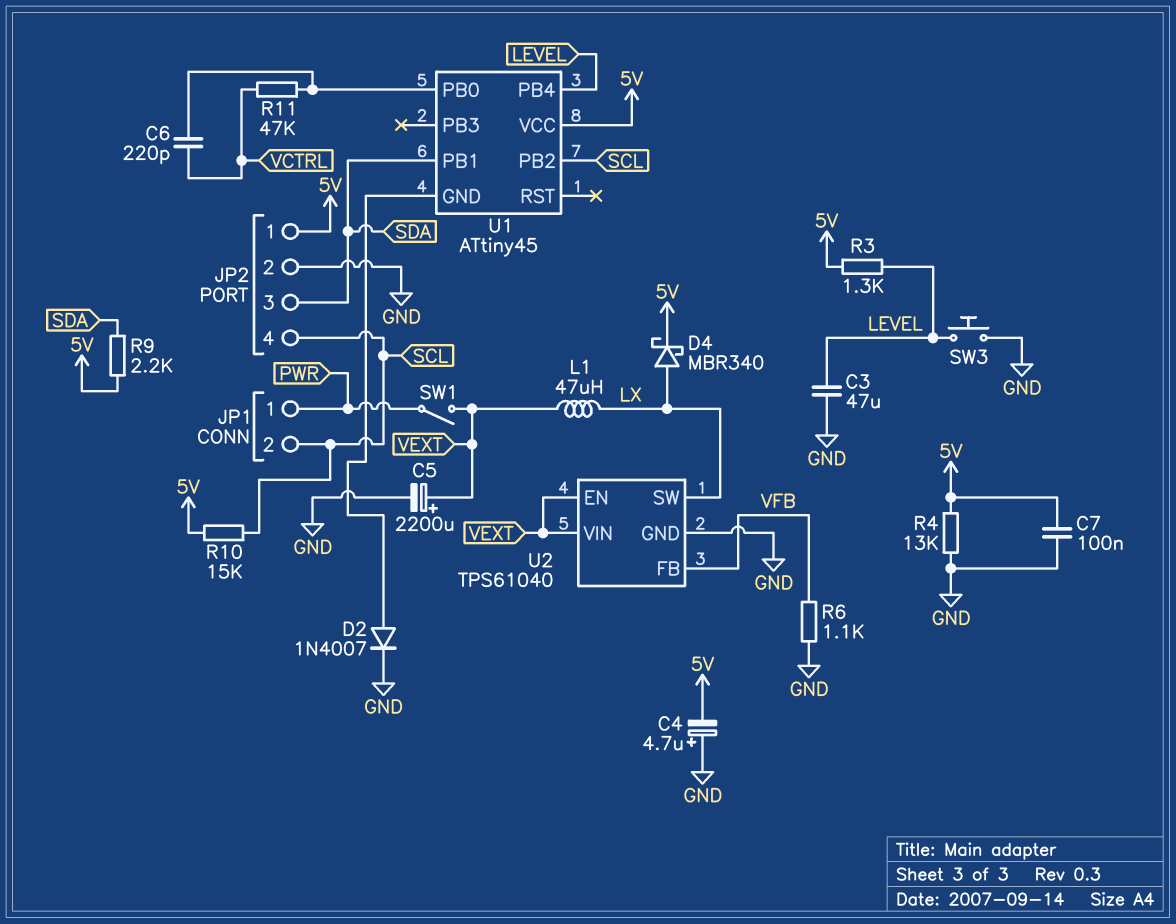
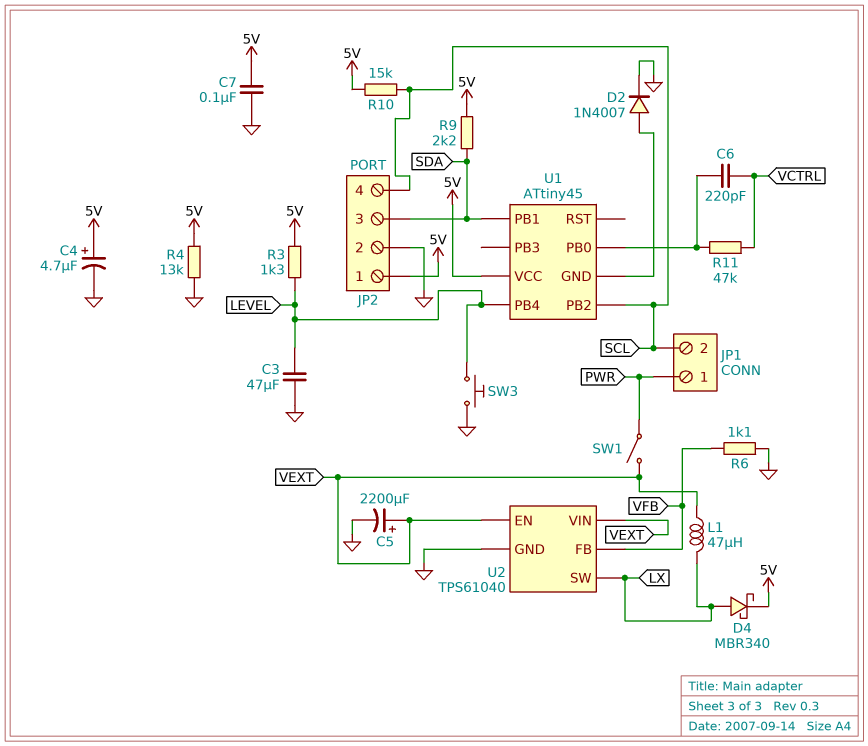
C4: 4.7uF (plus GND, minus 5V) -> 4.7uF (plus 5V, minus GND)

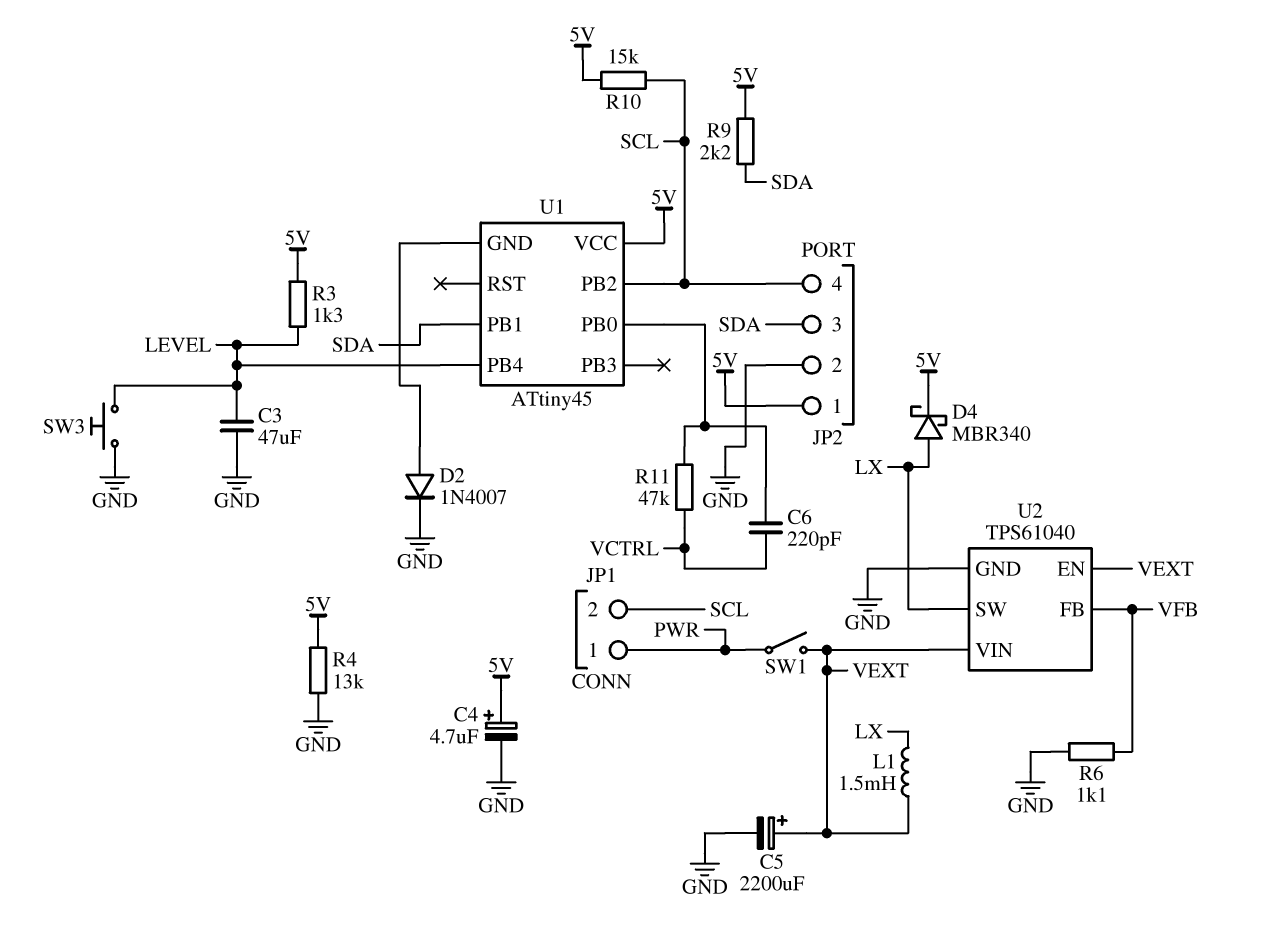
C7: 100nF (5V, GND) -> none
L1: 47uH (LX, VEXT) -> 1.5mH (LX, VEXT)

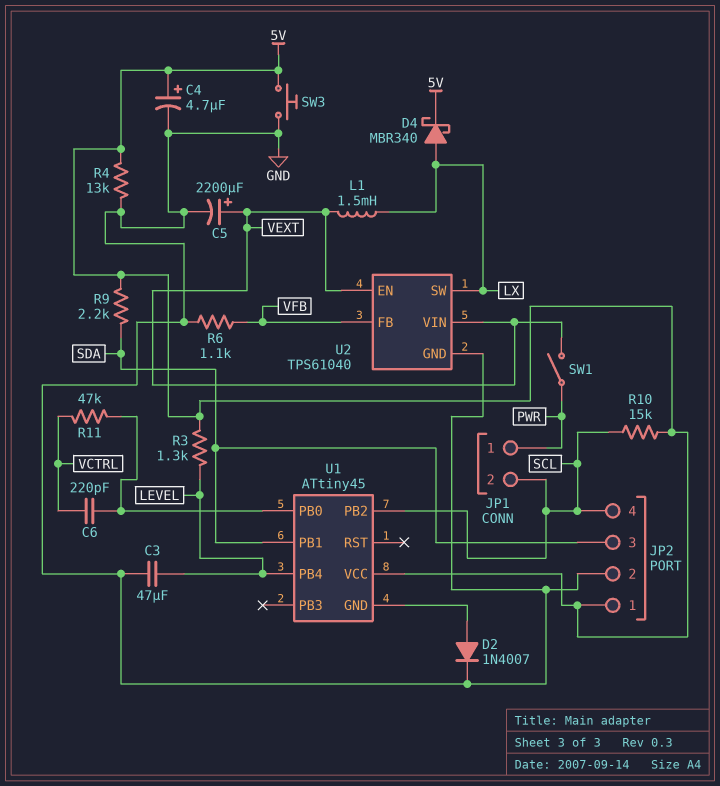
SW3: button (GND, LEVEL) -> button (5V, GND)

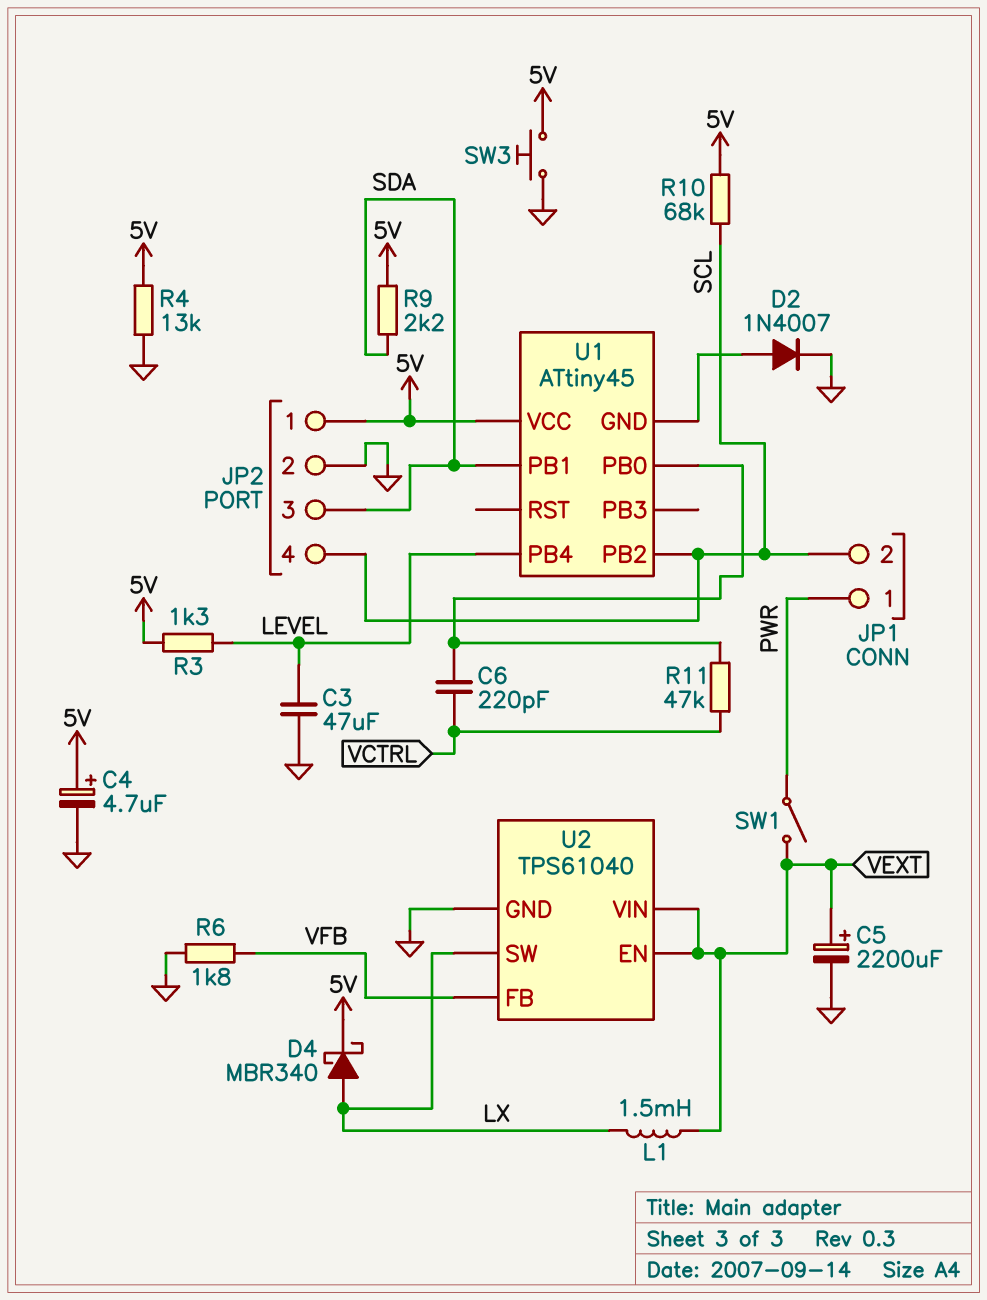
R6: 1.1k (GND, VFB) -> 1.8k (GND, VFB)
R10: 15k (5V, SCL) -> 68k (5V, SCL)

